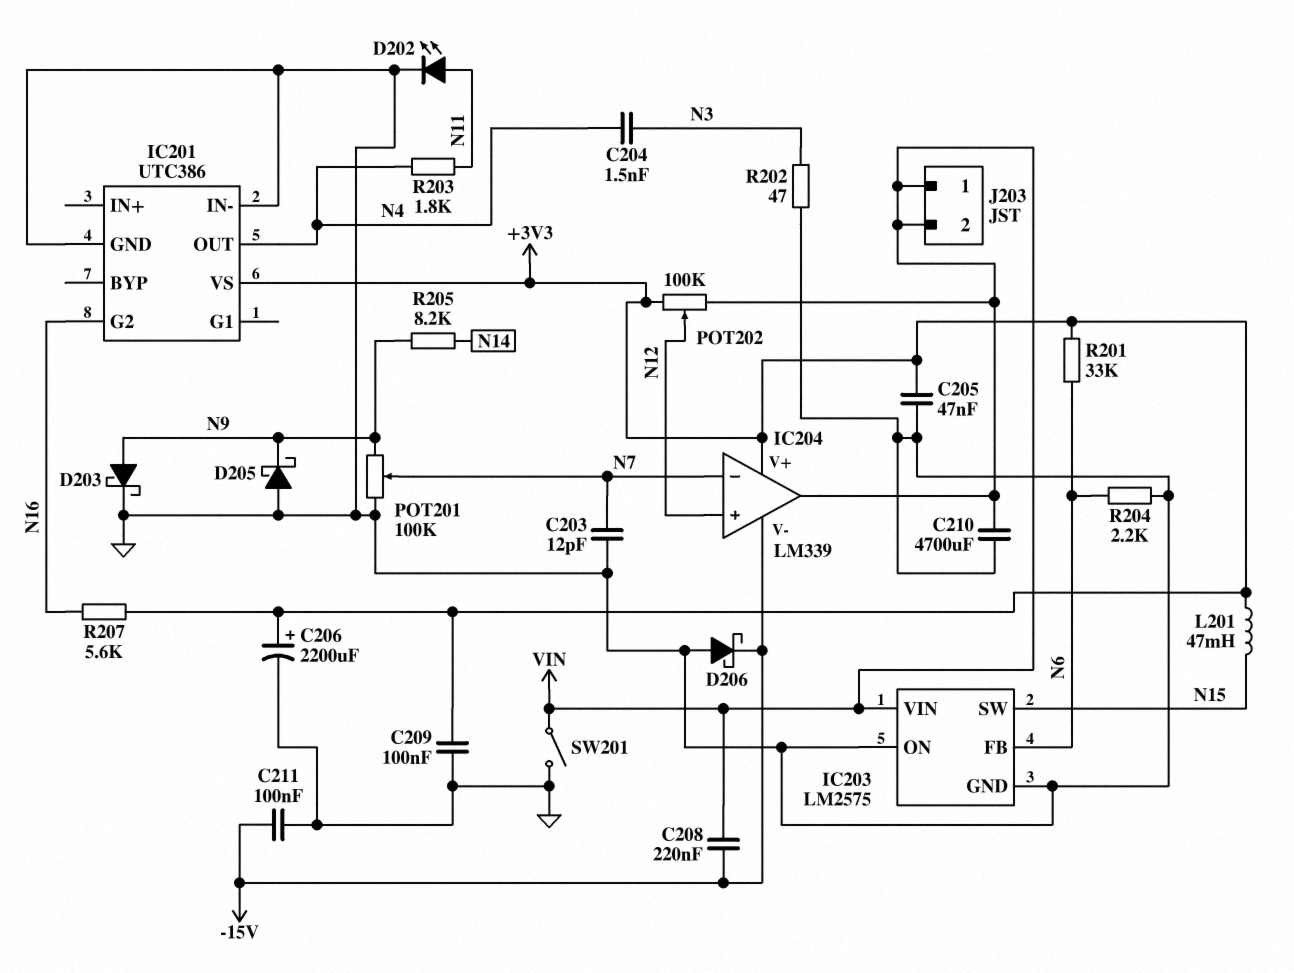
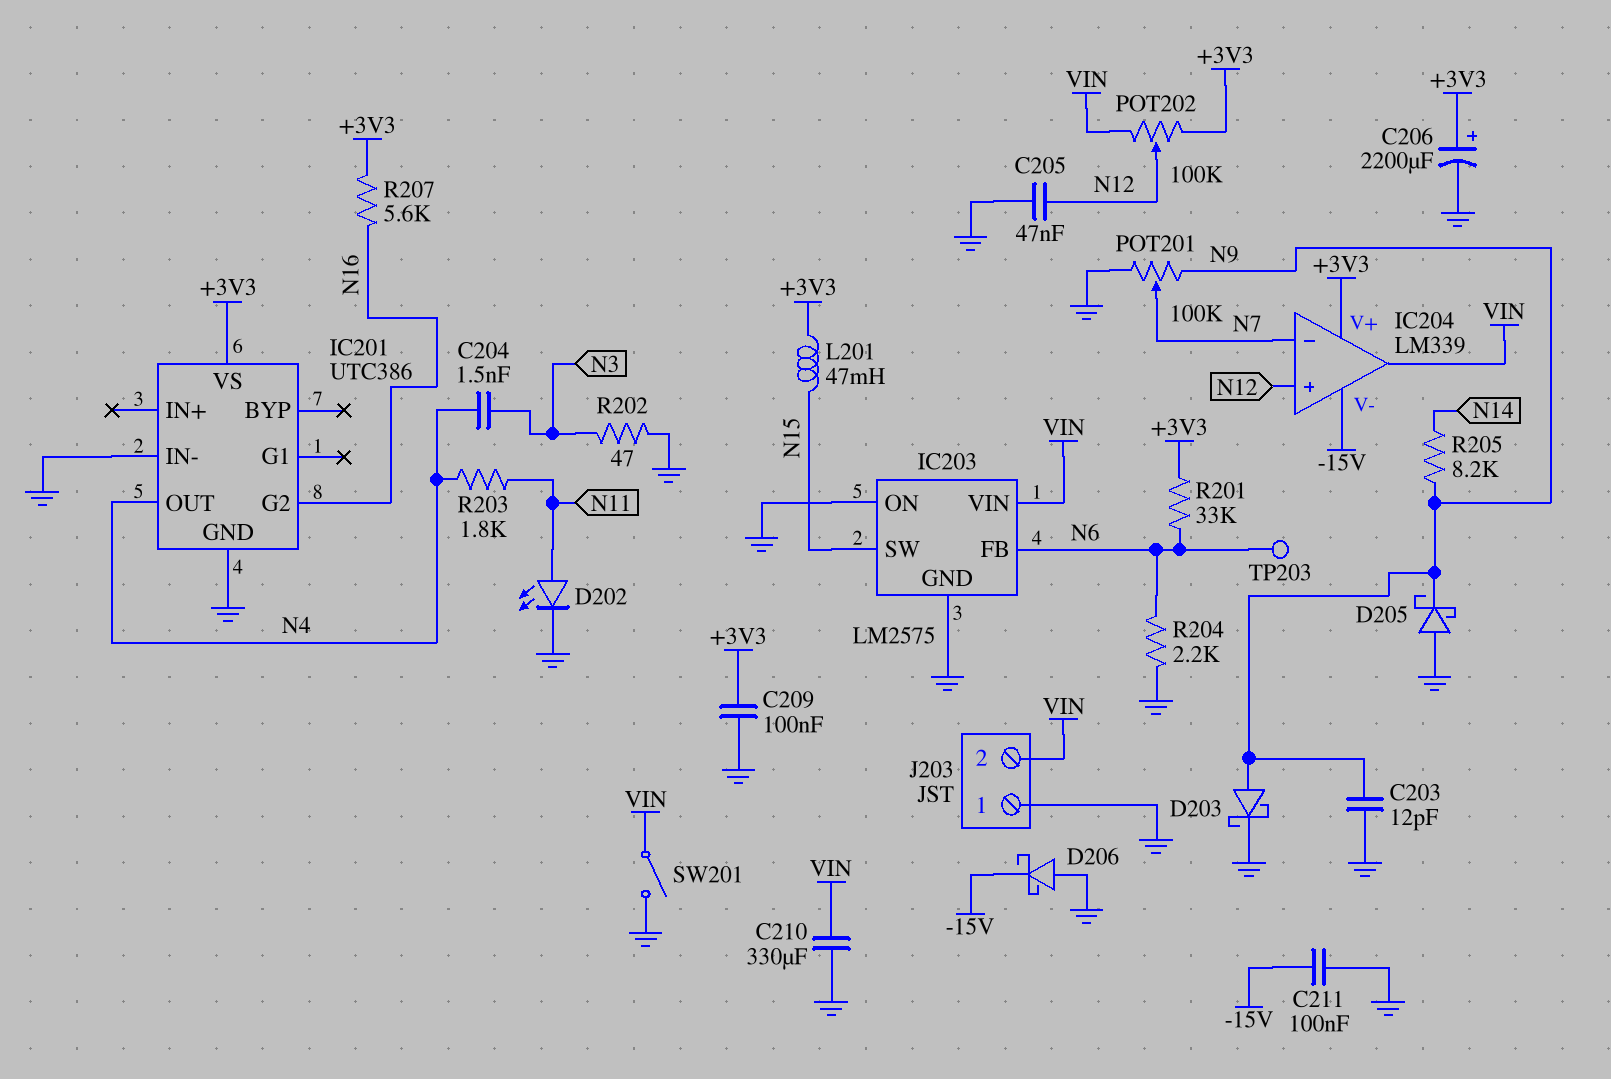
C203: 12pF (GND, N7) -> 12pF (GND, N9)
C205: 47nF (+3V3, GND) -> 47nF (GND, N12)
C208: 220nF (-15V, VIN) -> none
C210: 4700uF (GND, VIN) -> 330uF (GND, VIN)
J203 pin 1: VIN -> GND
TP203: none -> test point (N6)

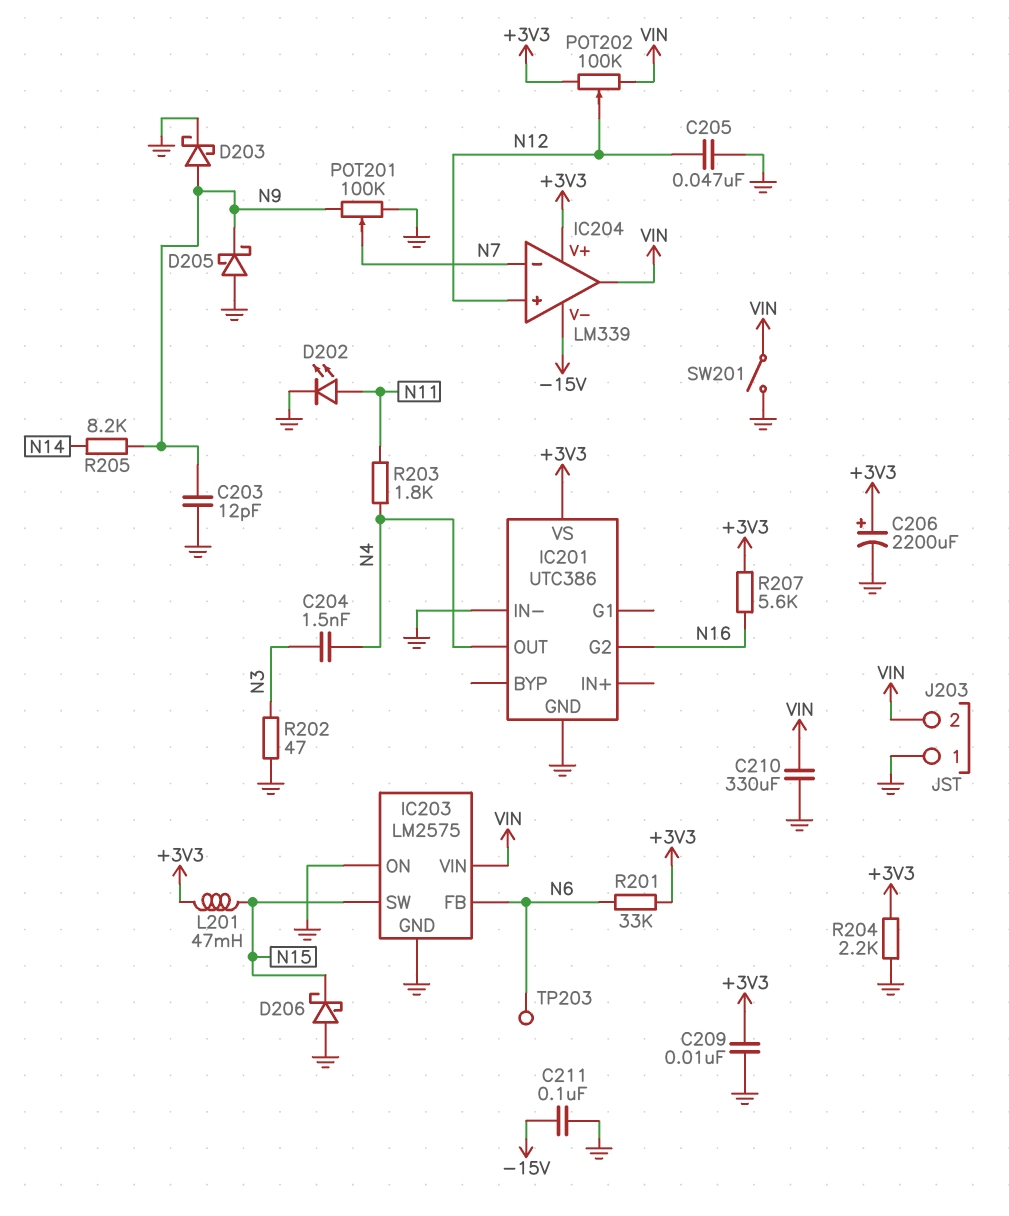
C209: 100nF (+3V3, GND) -> 10nF (+3V3, GND)
D206: schottky (A GND, K -15V) -> schottky (A GND, K N15)
R204: 2.2k (GND, N6) -> 2.2k (+3V3, GND)

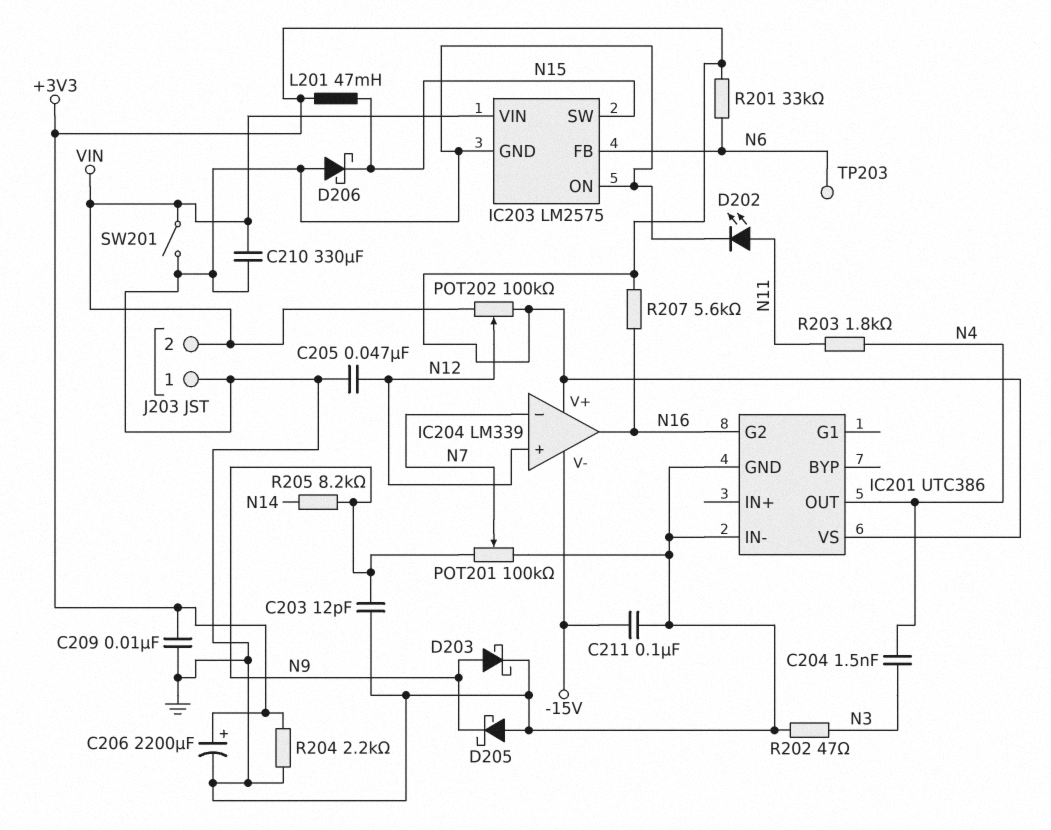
IC204 pin out: VIN -> N16

